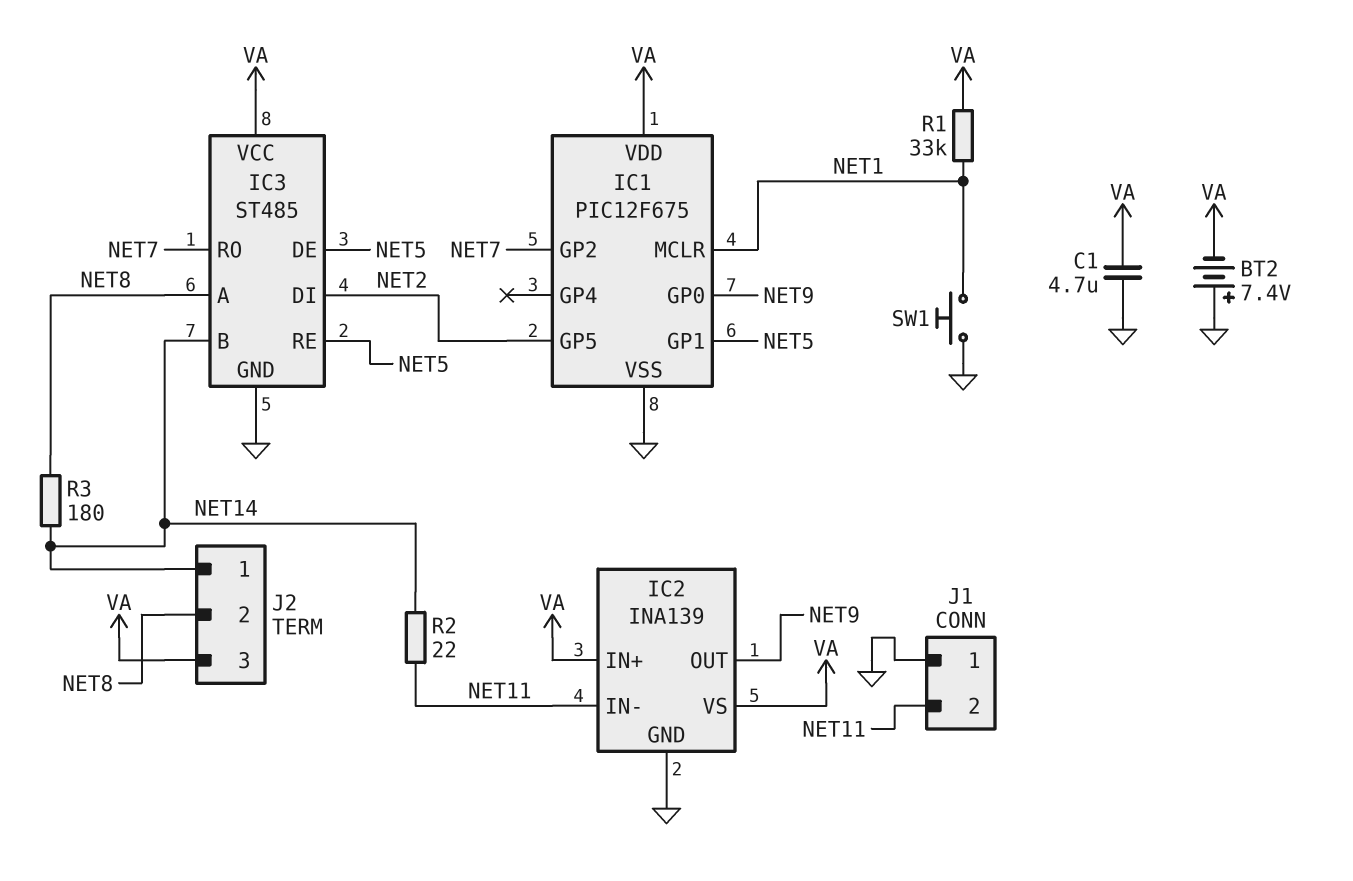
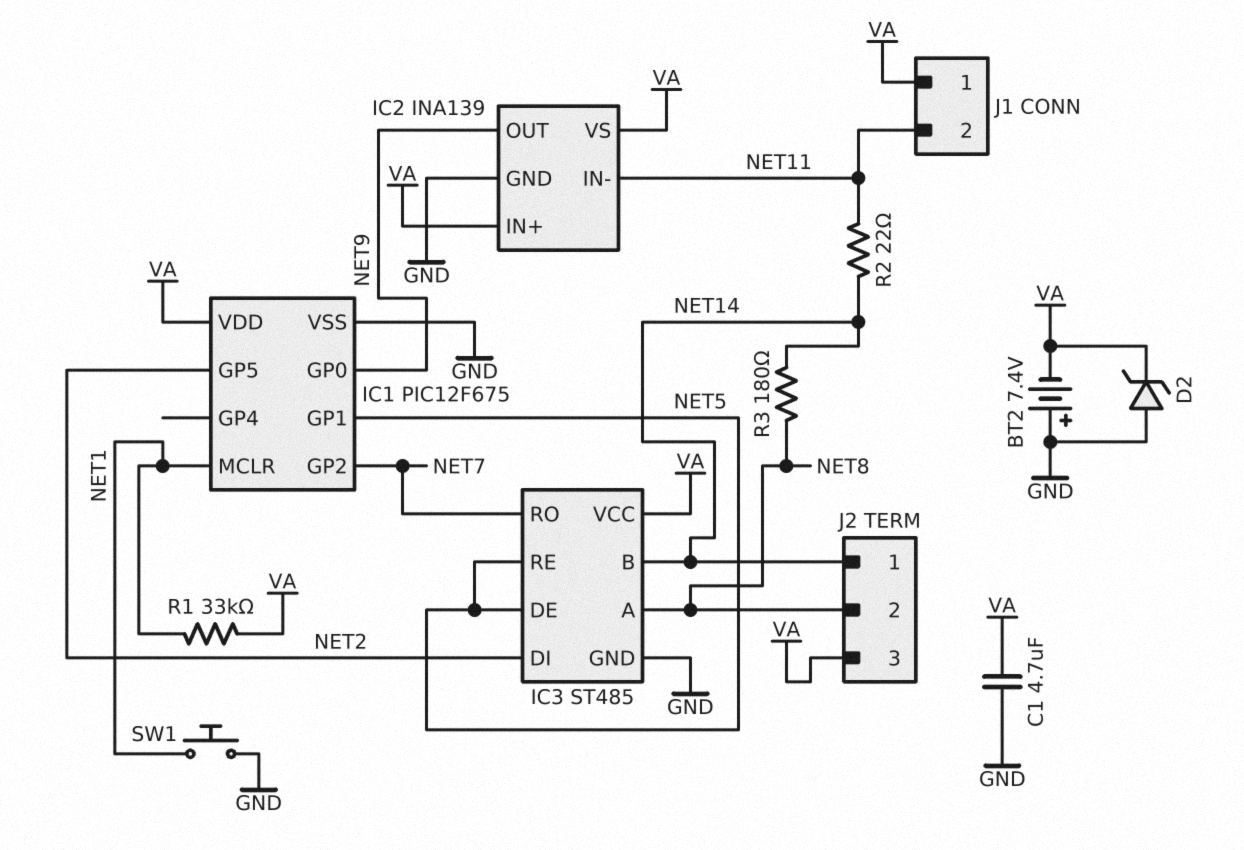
D2: none -> zener (A GND, K VA)
J1 pin 1: GND -> VA

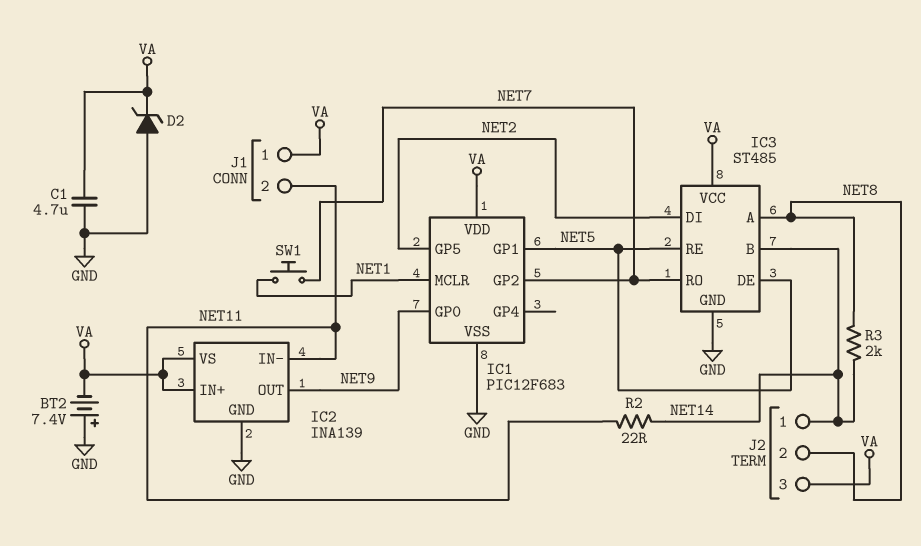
IC1: PIC12F675 -> PIC12F683
R1: 33k (NET1, VA) -> none
R3: 180 (NET8, NET14) -> 2k (NET8, NET14)
SW1: button (GND, NET1) -> button (NET1, NET7)

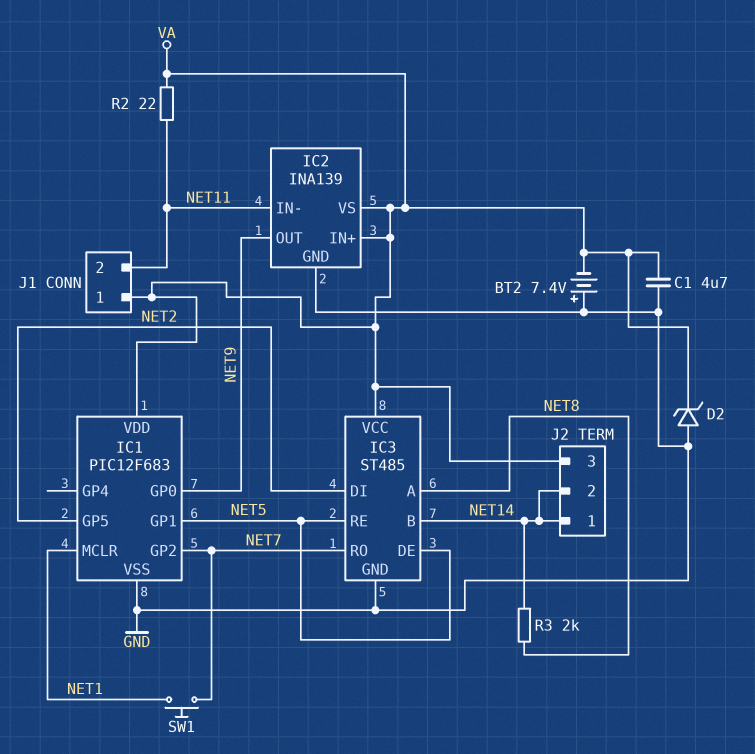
J2 pin 2: NET8 -> NET14
R2: 22 (NET11, NET14) -> 22 (NET11, VA)

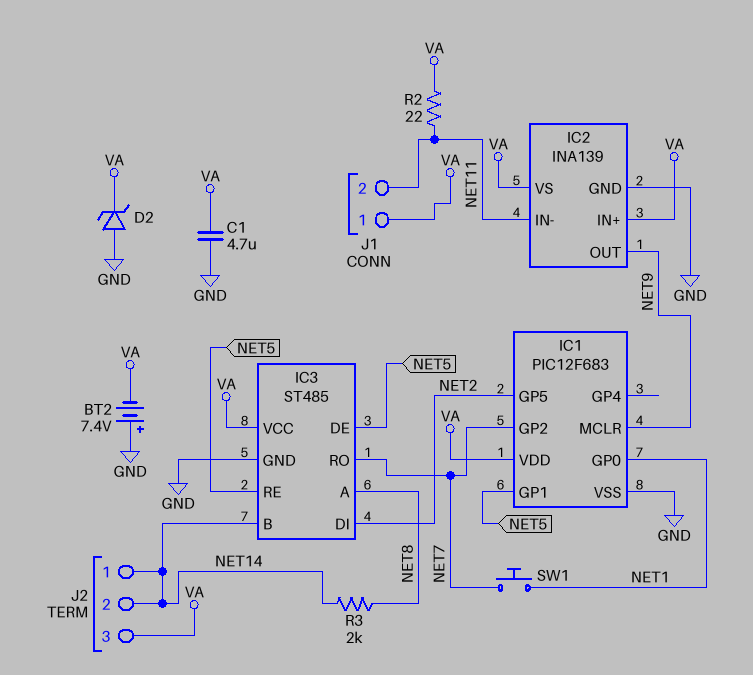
IC1 pin GP0: NET9 -> NET1
IC1 pin MCLR: NET1 -> NET9

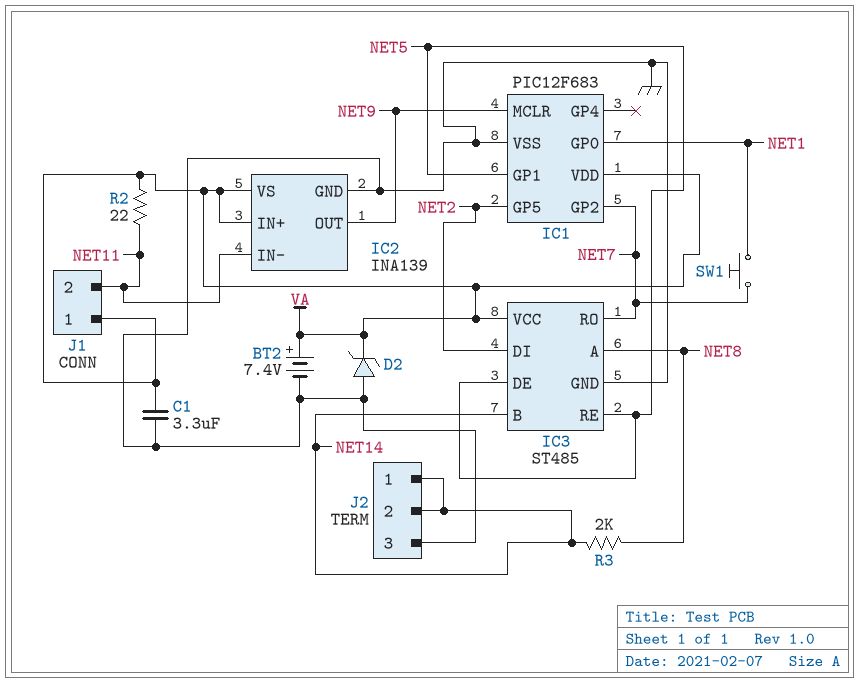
BT2: 7.4V (plus GND, minus VA) -> 7.4V (plus VA, minus GND)
C1: 4.7uF (GND, VA) -> 3.3uF (GND, VA)
J2 pin 3: VA -> GND

